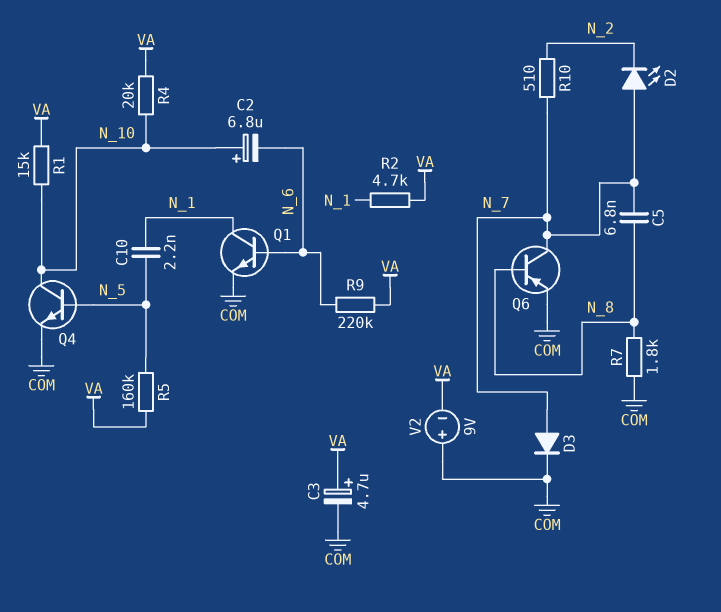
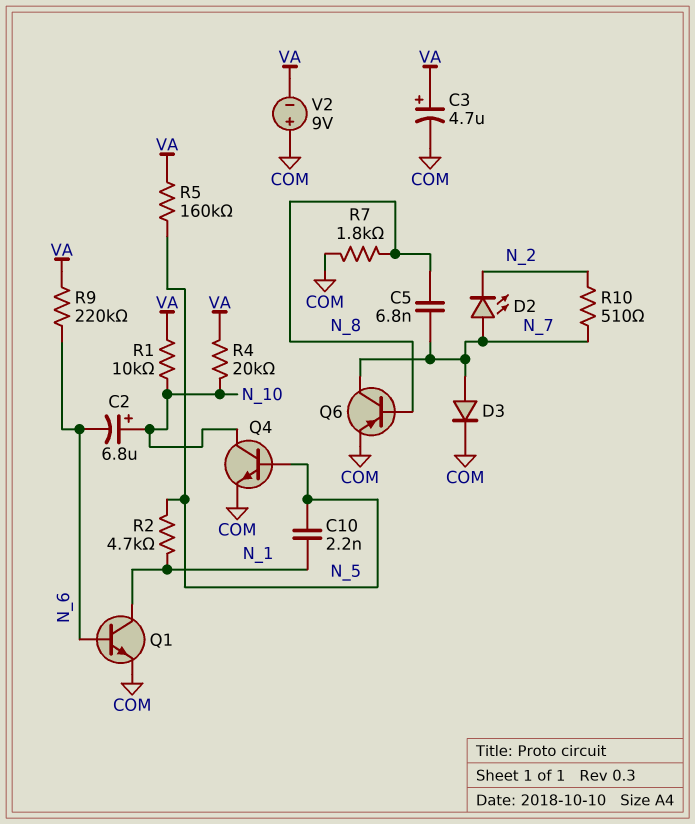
R1: 15k (N_10, VA) -> 10k (N_10, VA)
R2: 4.7k (N_1, VA) -> 4.7k (N_1, N_5)

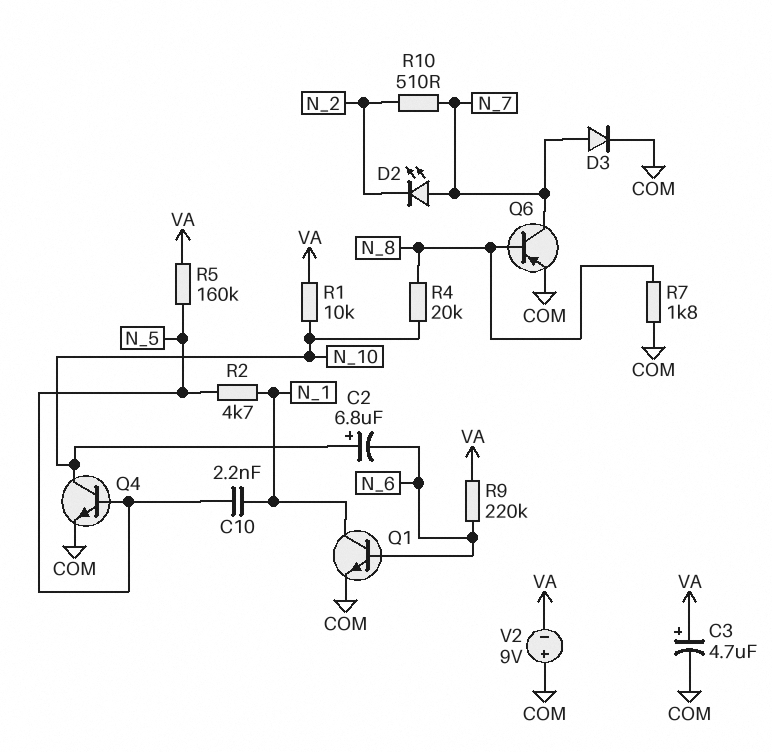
C5: 6.8nF (N_7, N_8) -> none
R4: 20k (N_10, VA) -> 20k (N_8, N_10)

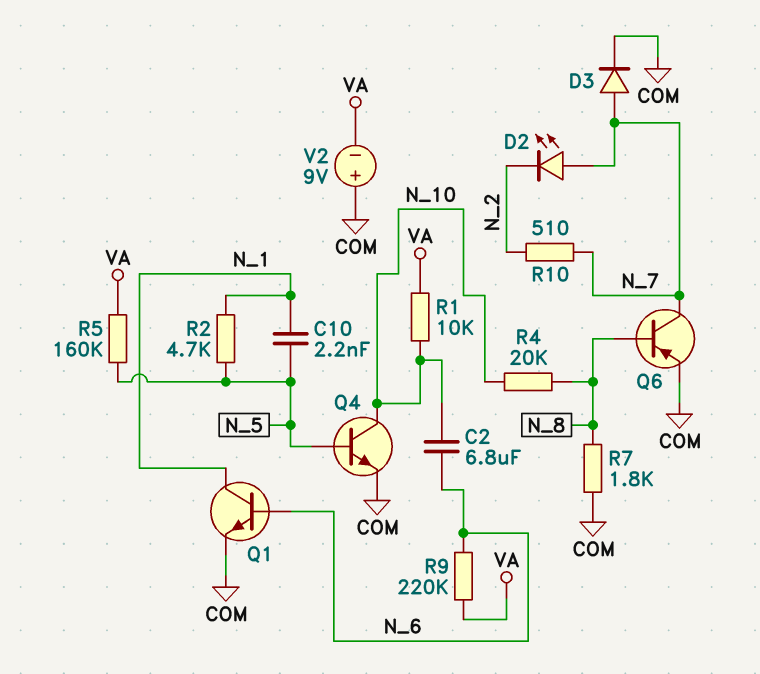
C2: 6.8uF (plus N_10, minus N_6) -> 6.8uF (N_6, N_10)
C3: 4.7uF (plus VA, minus COM) -> none

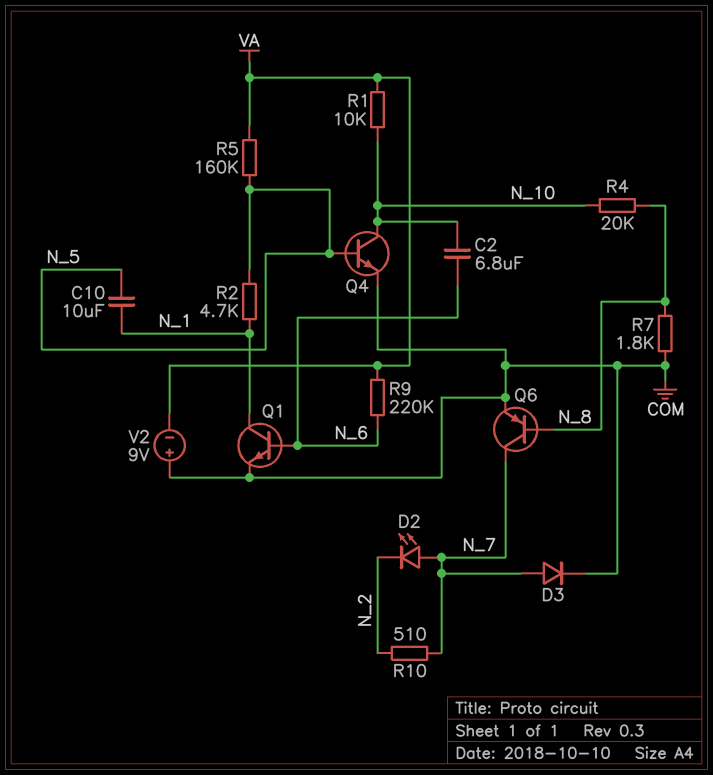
C10: 2.2nF (N_1, N_5) -> 10uF (N_1, N_5)

